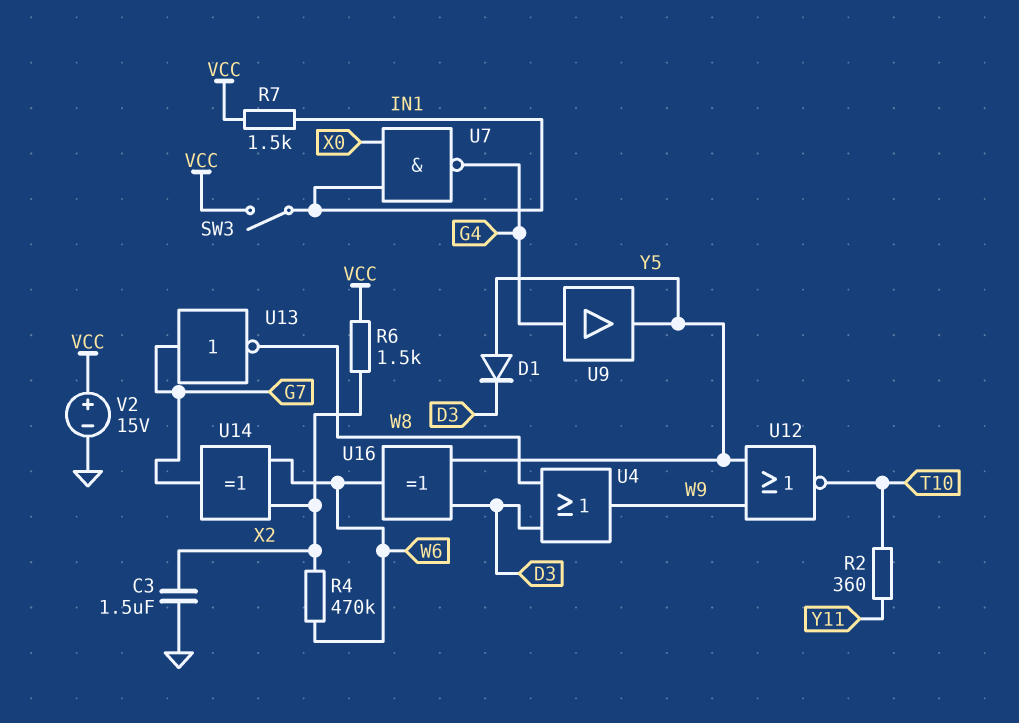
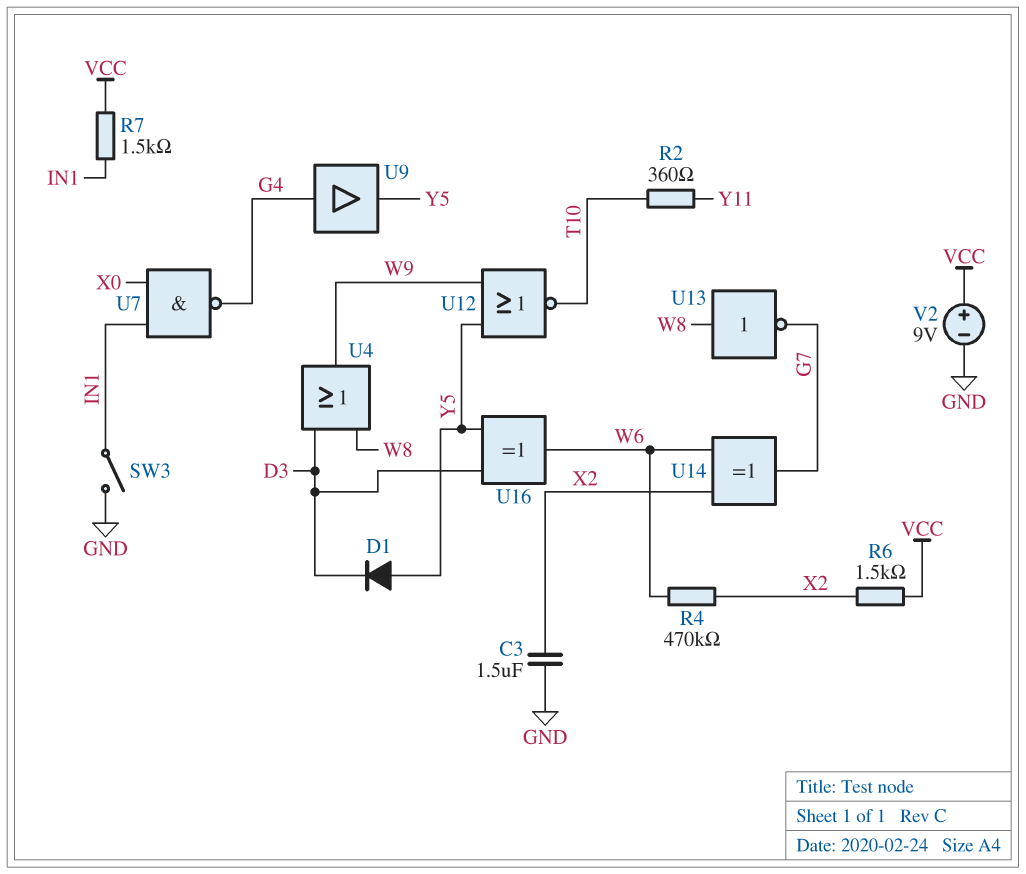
SW3: switch (IN1, VCC) -> switch (GND, IN1)
U13: NOT (in G7, out W8) -> NOT (in W8, out G7)
V2: 15V (plus VCC, minus GND) -> 9V (plus VCC, minus GND)

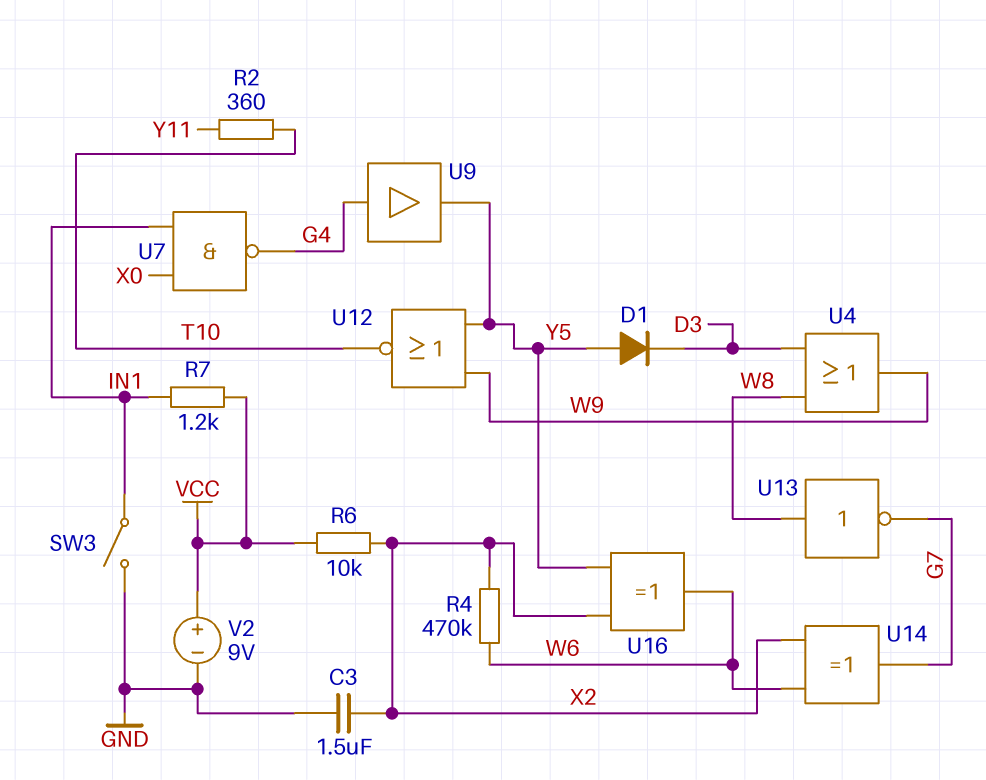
R6: 1.5k (VCC, X2) -> 10k (VCC, X2)
R7: 1.5k (IN1, VCC) -> 1.2k (IN1, VCC)
U16: XOR (in D3, in Y5, out W6) -> XOR (in X2, in Y5, out W6)

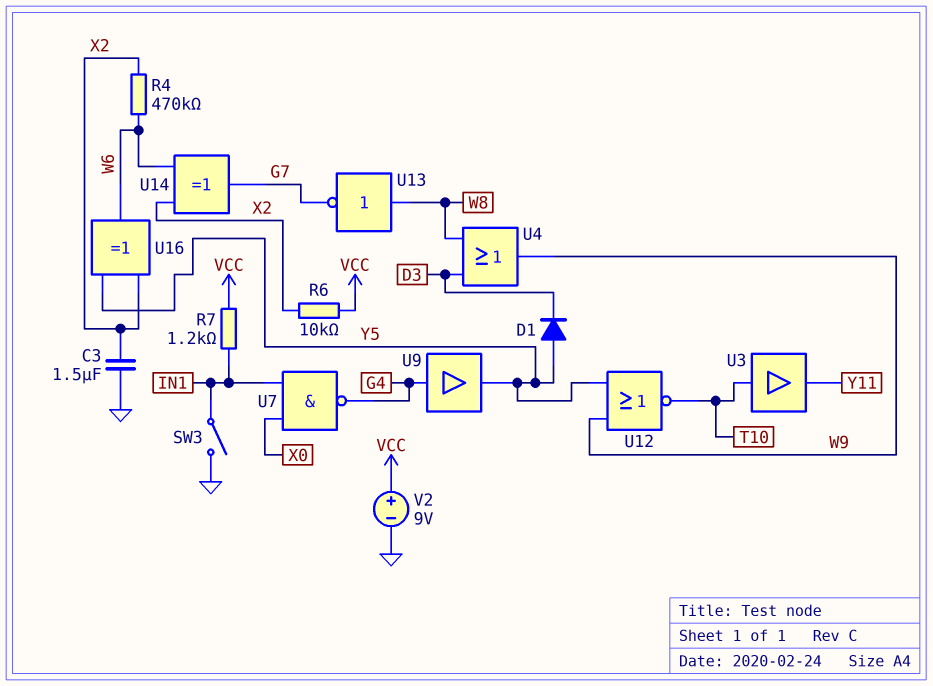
R2: 360 (T10, Y11) -> none
U3: none -> buffer (in T10, out Y11)

